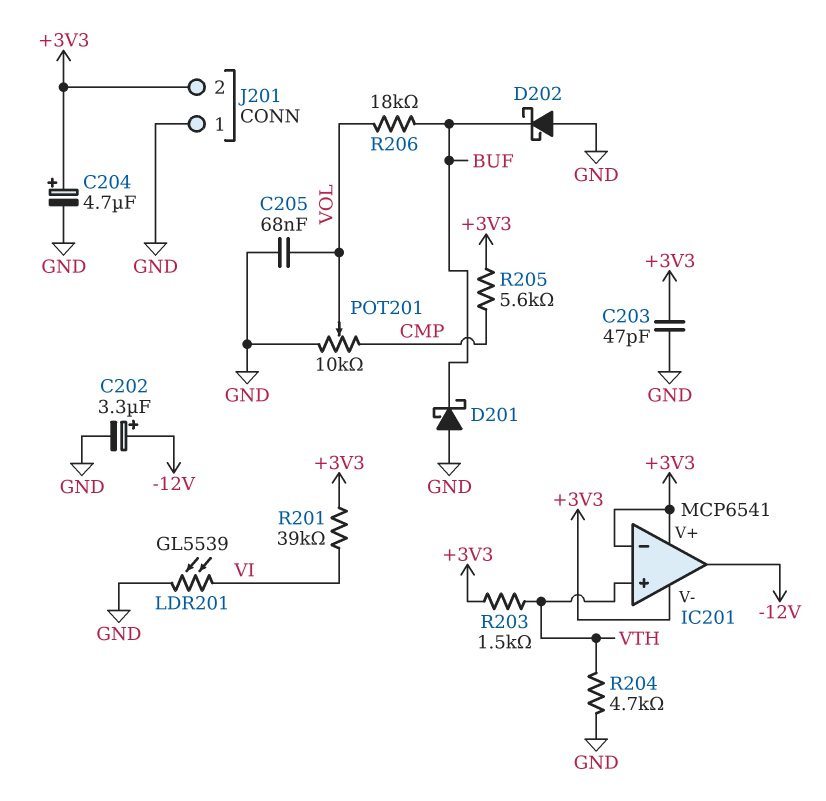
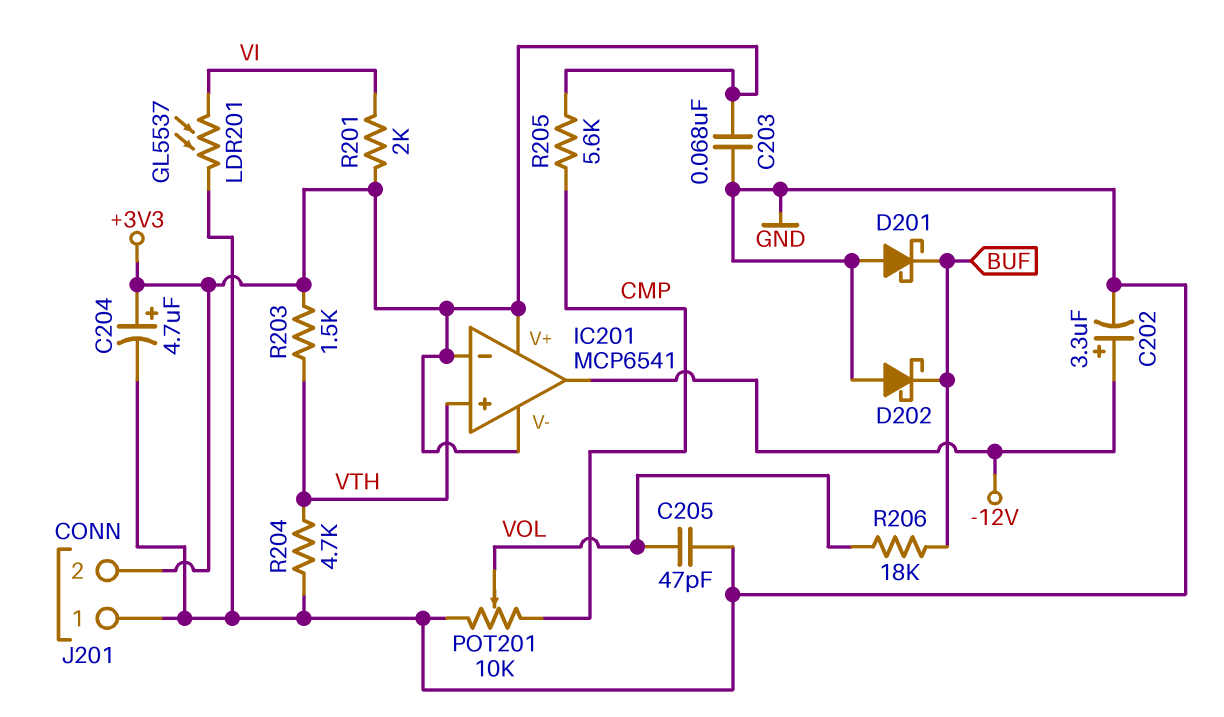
C203: 47pF (+3V3, GND) -> 68nF (+3V3, GND)
C205: 68nF (GND, VOL) -> 47pF (GND, VOL)
LDR201: GL5539 (GND, VI) -> GL5537 (GND, VI)
R201: 39k (+3V3, VI) -> 2k (+3V3, VI)

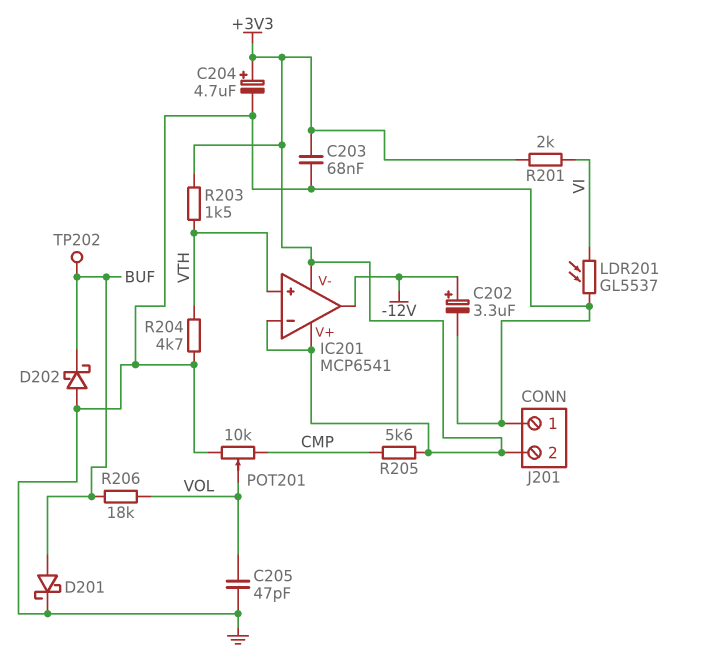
D201: schottky (A GND, K BUF) -> schottky (A BUF, K GND)
TP202: none -> test point (BUF)

